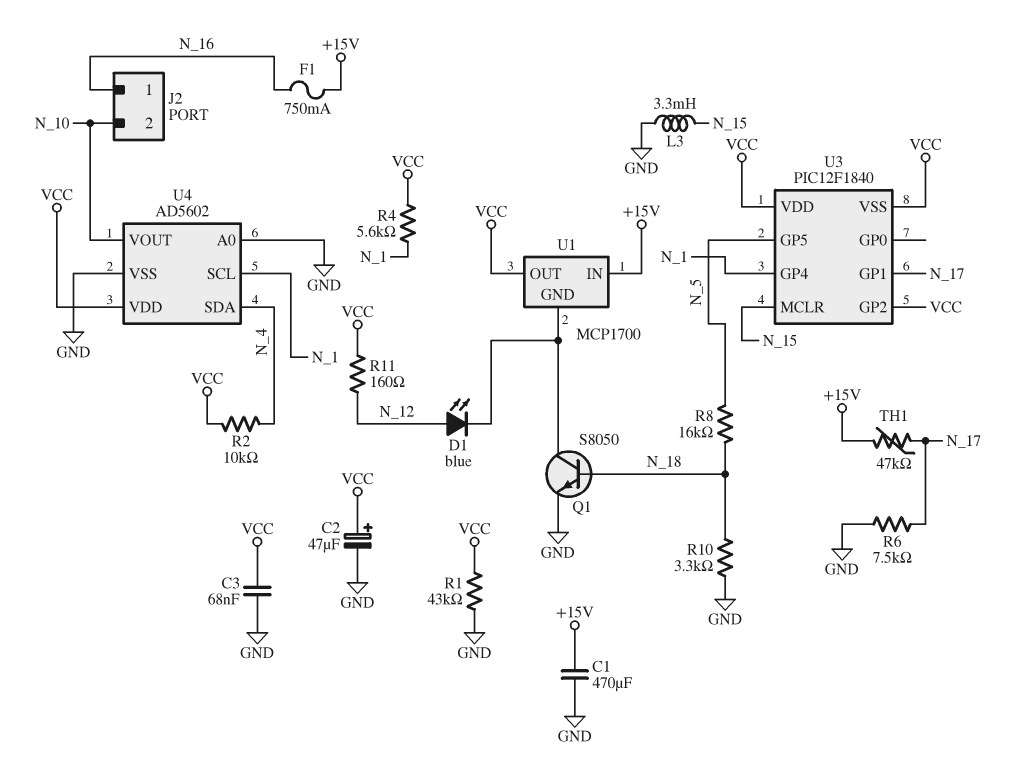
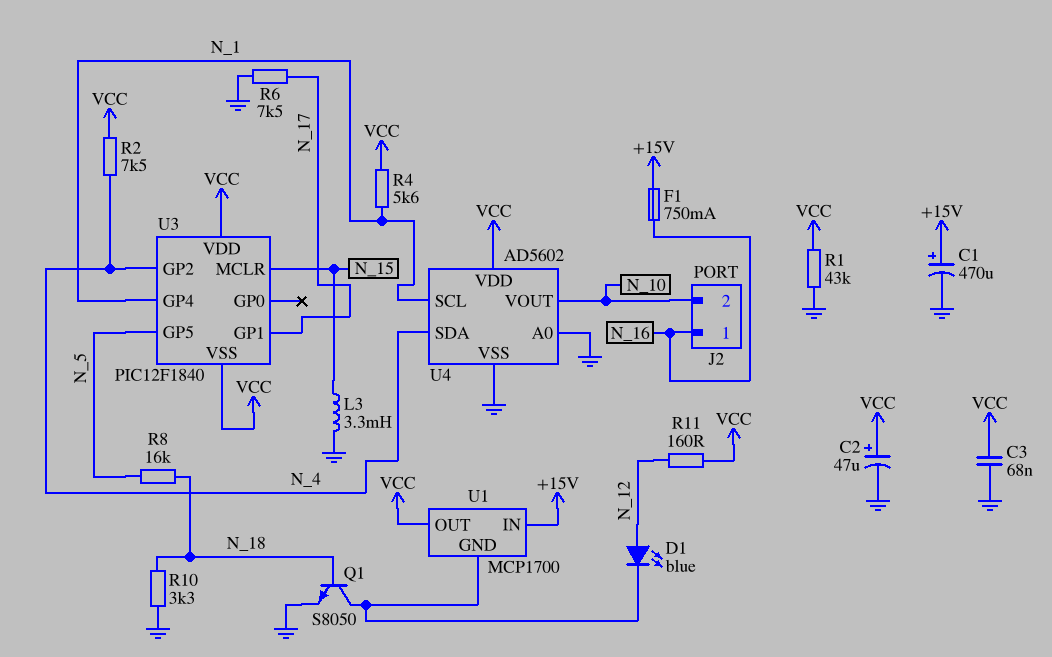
C1: 470uF (+15V, GND) -> 470uF (plus +15V, minus GND)
R2: 10k (N_4, VCC) -> 7.5k (N_4, VCC)
TH1: 47k (+15V, N_17) -> none
U3 pin GP2: VCC -> N_4

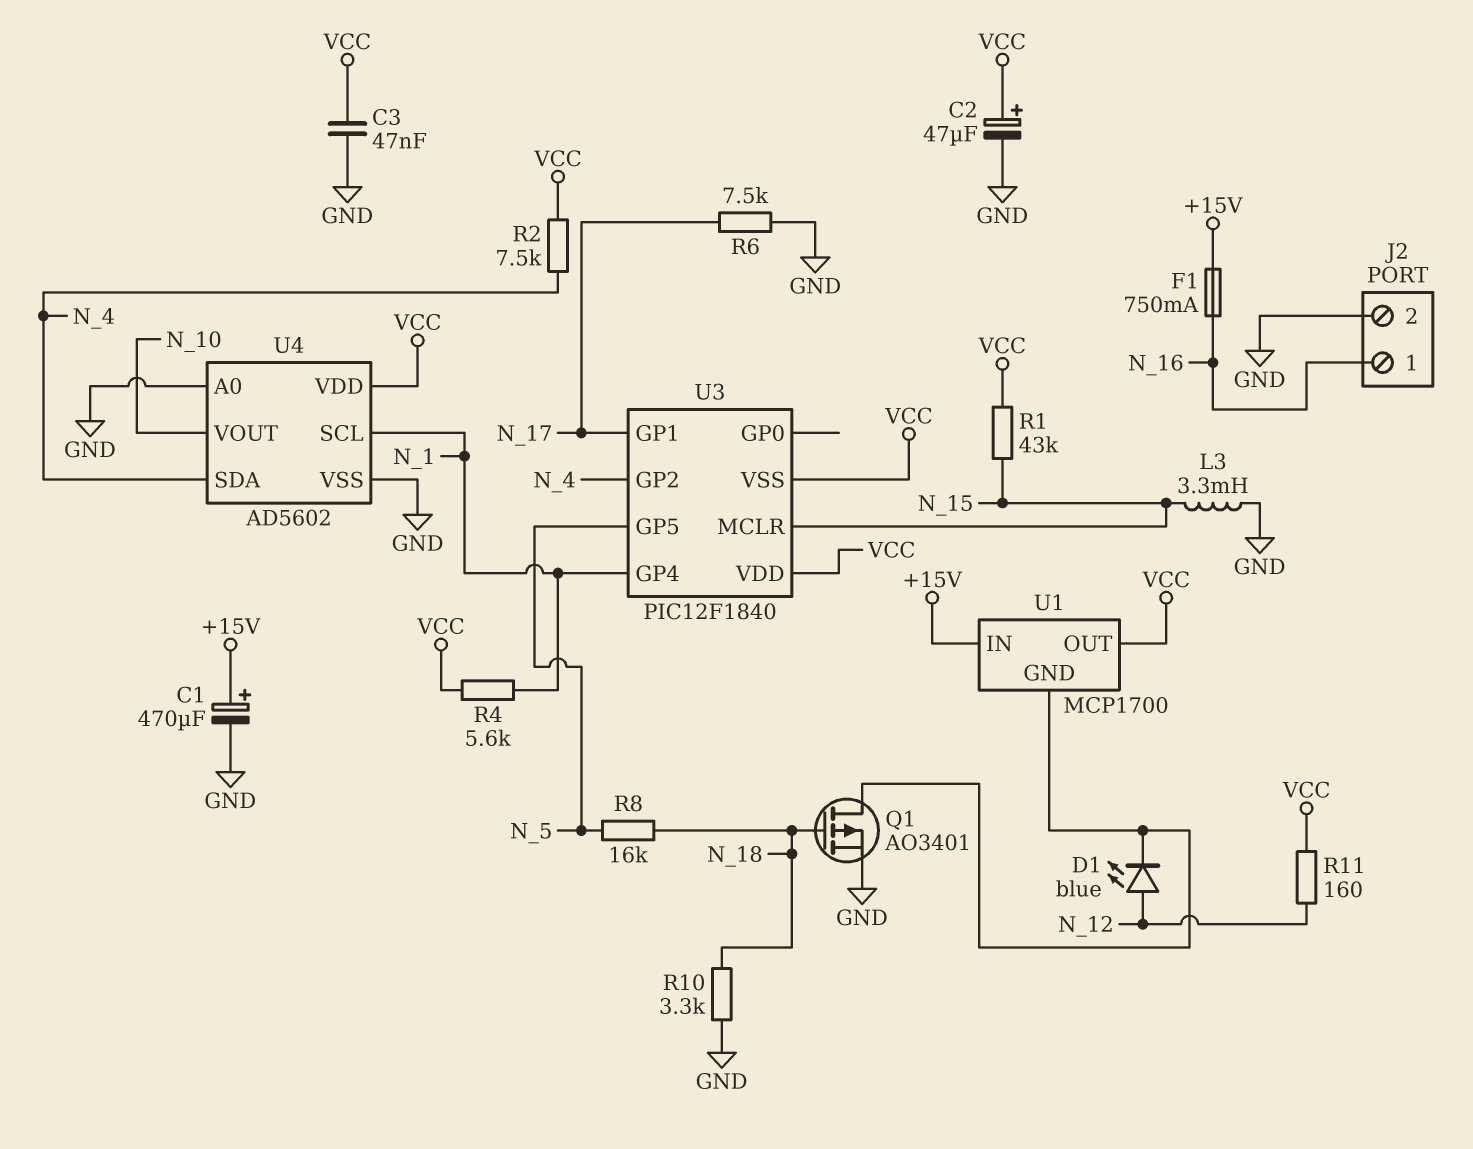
C3: 68nF (GND, VCC) -> 47nF (GND, VCC)
J2 pin 2: N_10 -> GND
Q1: NPN S8050 (B N_18, C U1/GND, E GND) -> PMOS AO3401 (G N_18, D U1/GND, S GND)
R1: 43k (GND, VCC) -> 43k (N_15, VCC)

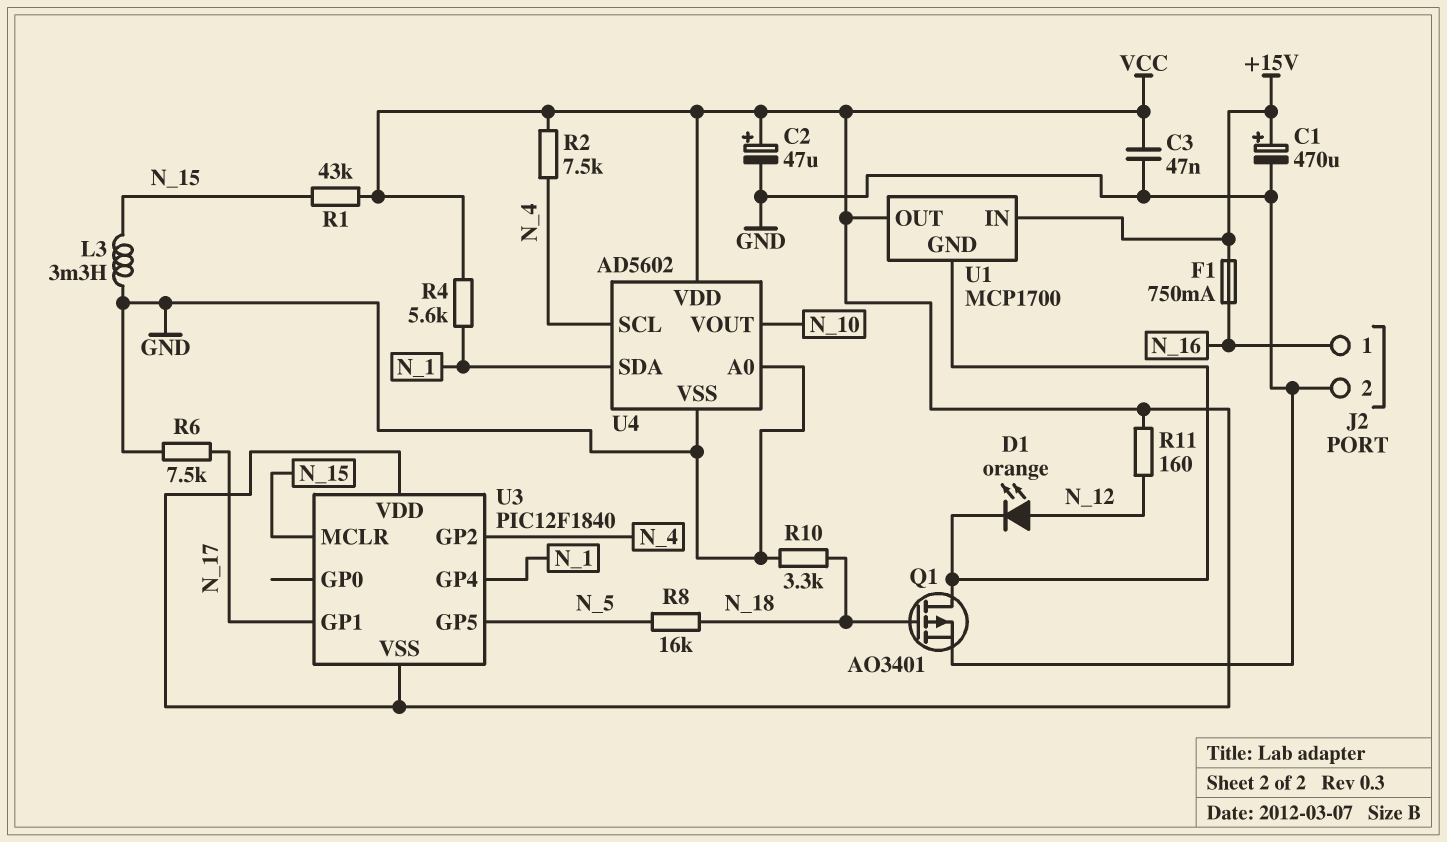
D1: LED blue (A N_12, K U1/GND) -> LED orange (A N_12, K U1/GND)
U4 pin SCL: N_1 -> N_4
U4 pin SDA: N_4 -> N_1

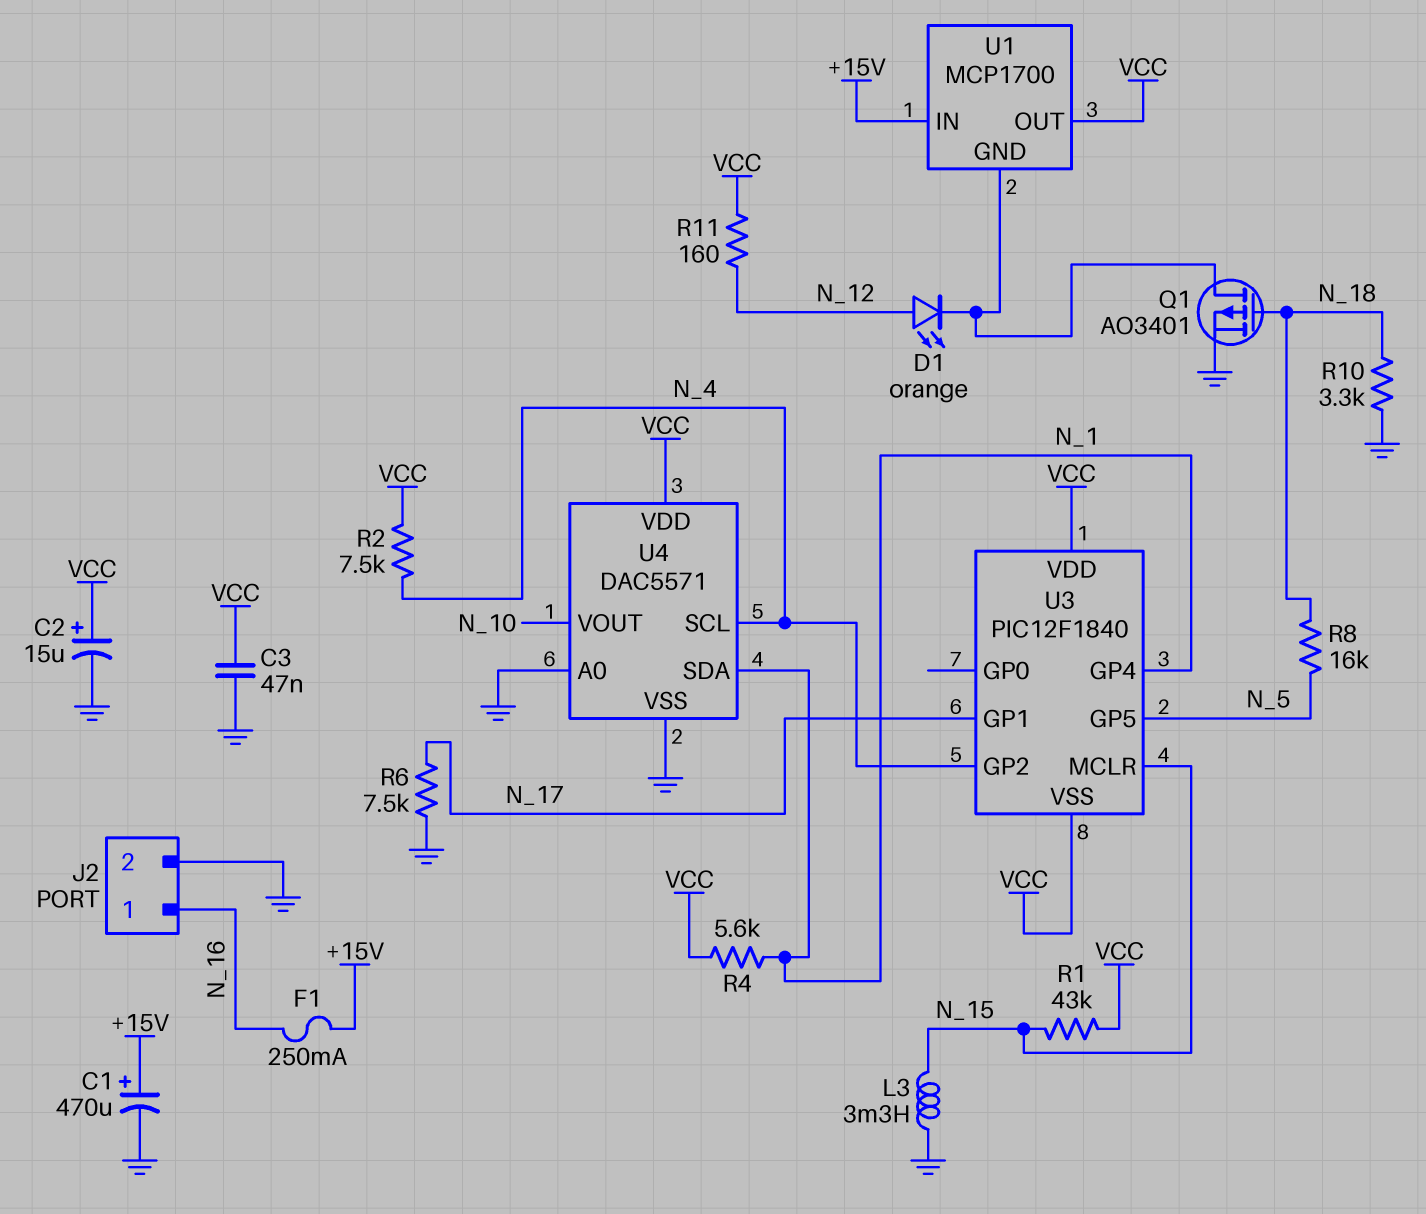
C2: 47uF (plus VCC, minus GND) -> 15uF (plus VCC, minus GND)
F1: 750mA (+15V, N_16) -> 250mA (+15V, N_16)
U4: AD5602 -> DAC5571

